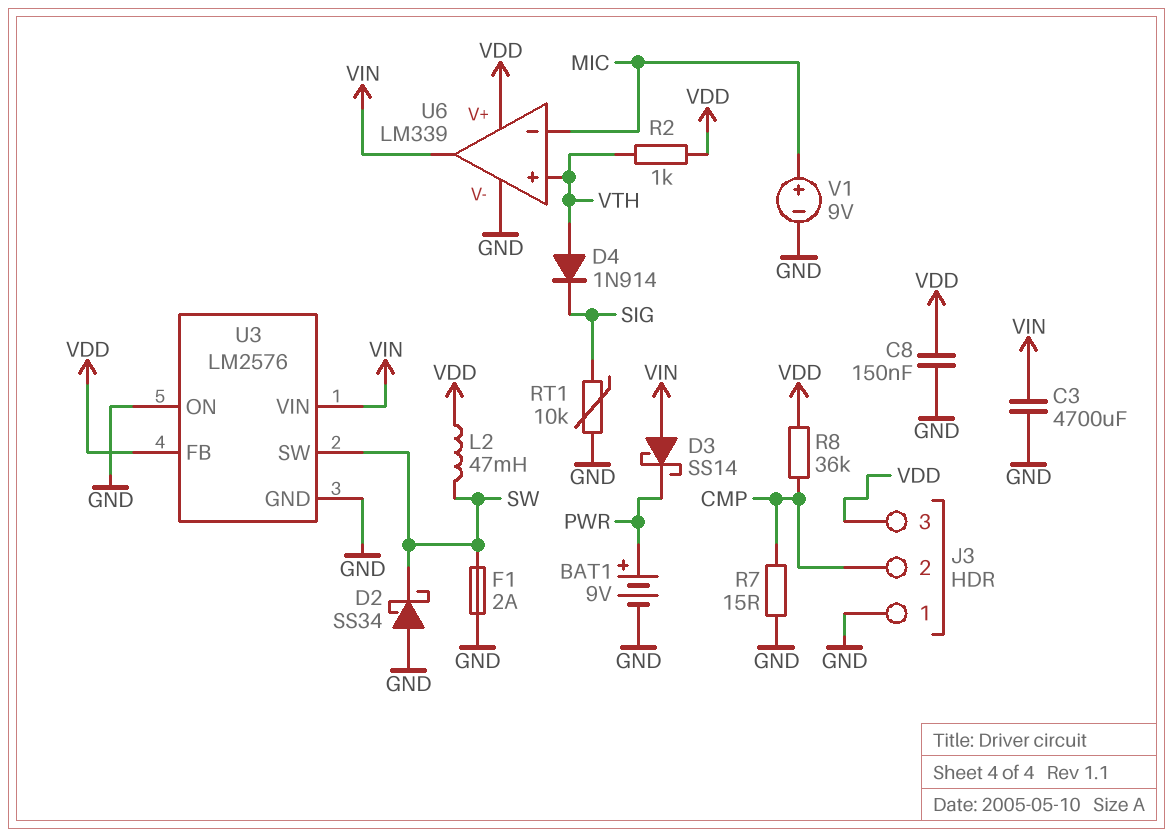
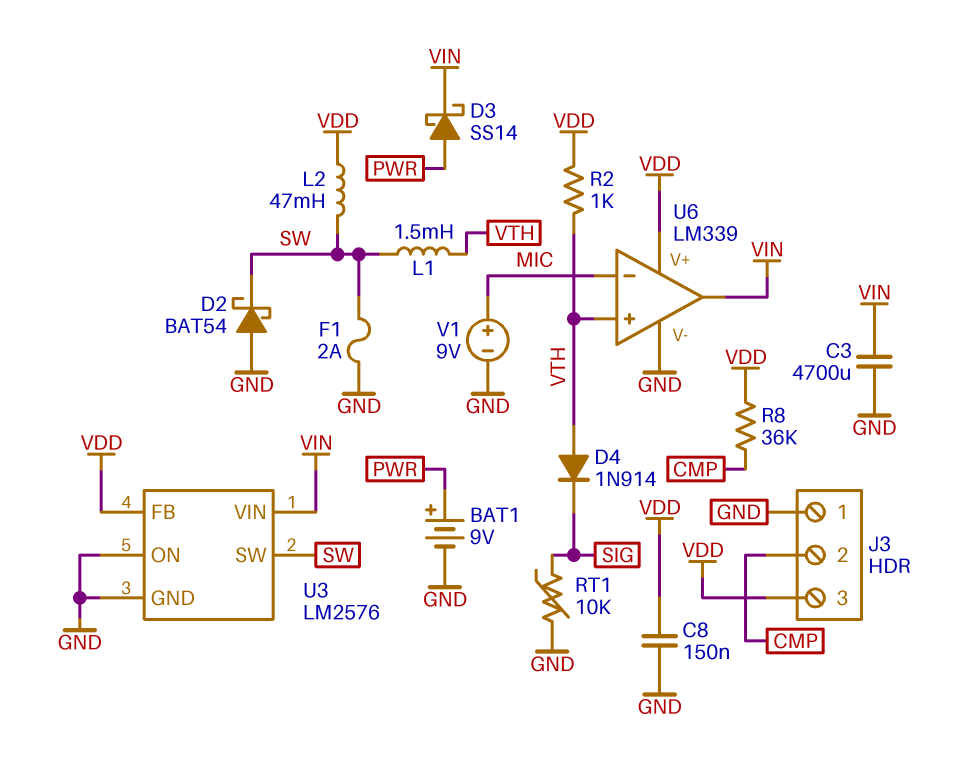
D2: schottky SS34 (A GND, K SW) -> schottky BAT54 (A GND, K SW)
D3: schottky SS14 (A VIN, K PWR) -> schottky SS14 (A PWR, K VIN)
L1: none -> 1.5mH (SW, VTH)
R7: 15 (CMP, GND) -> none

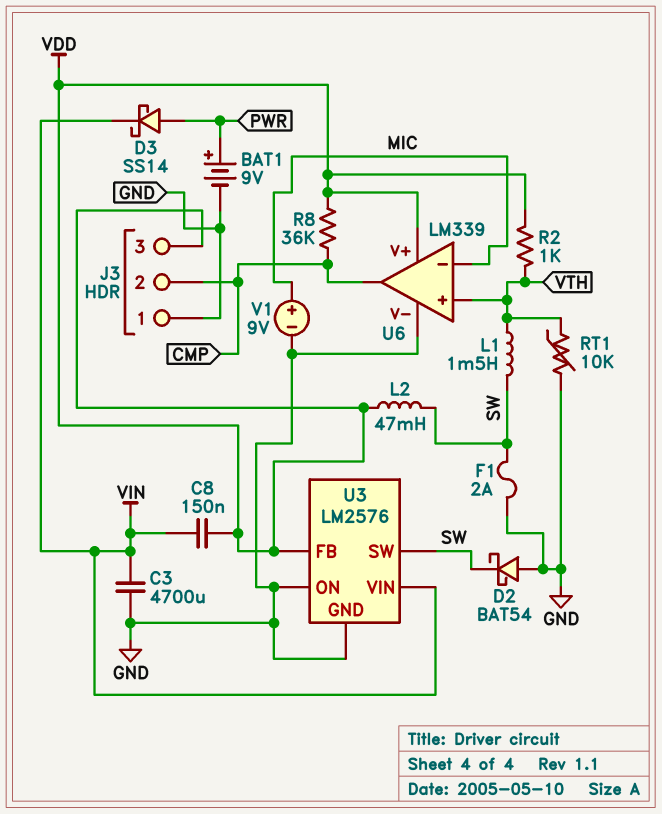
C8: 150nF (GND, VDD) -> 150nF (VDD, VIN)
D4: diode 1N914 (A VTH, K SIG) -> none
RT1: 10k (GND, SIG) -> 10k (GND, VTH)
U6 pin out: VIN -> CMP

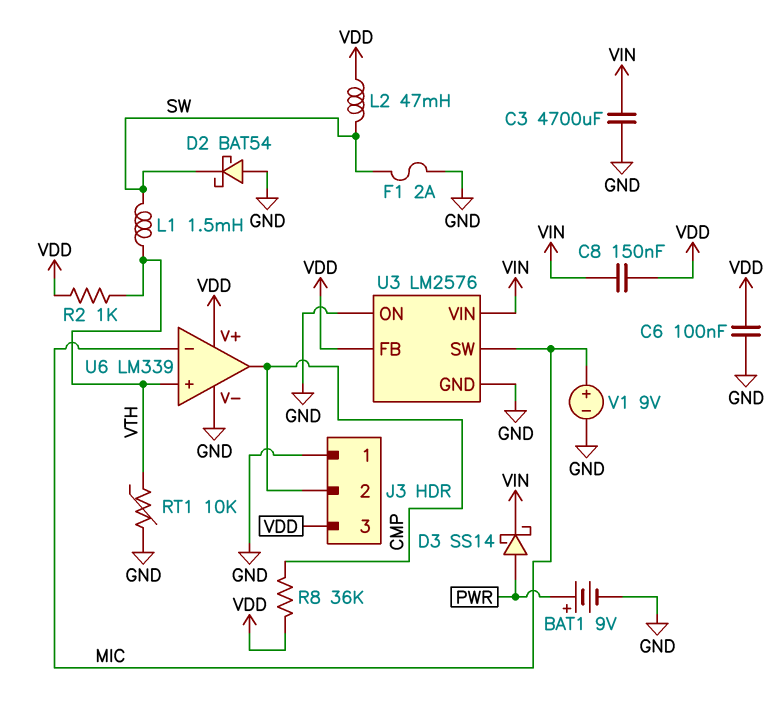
C6: none -> 100nF (GND, VDD)
U3 pin SW: SW -> MIC

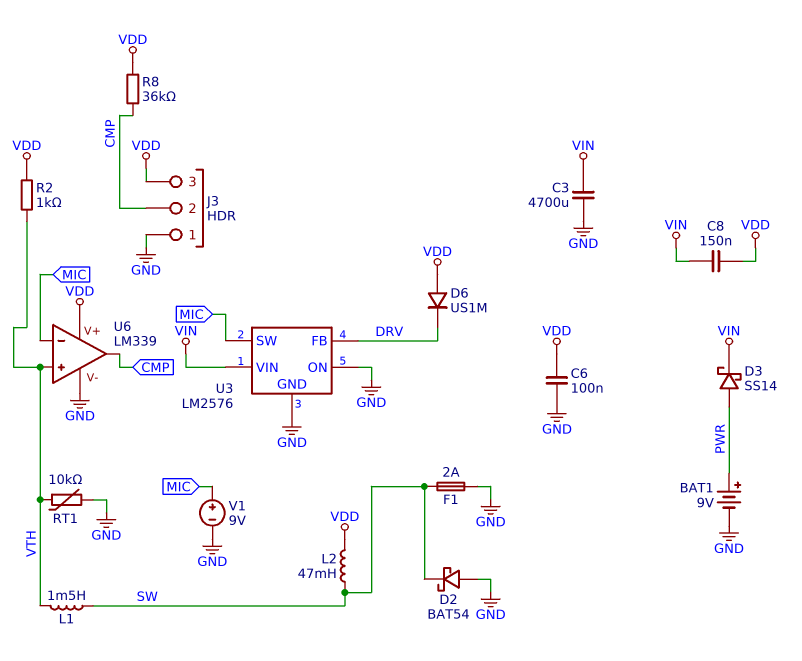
D6: none -> diode US1M (A VDD, K DRV)
U3 pin FB: VDD -> DRV

